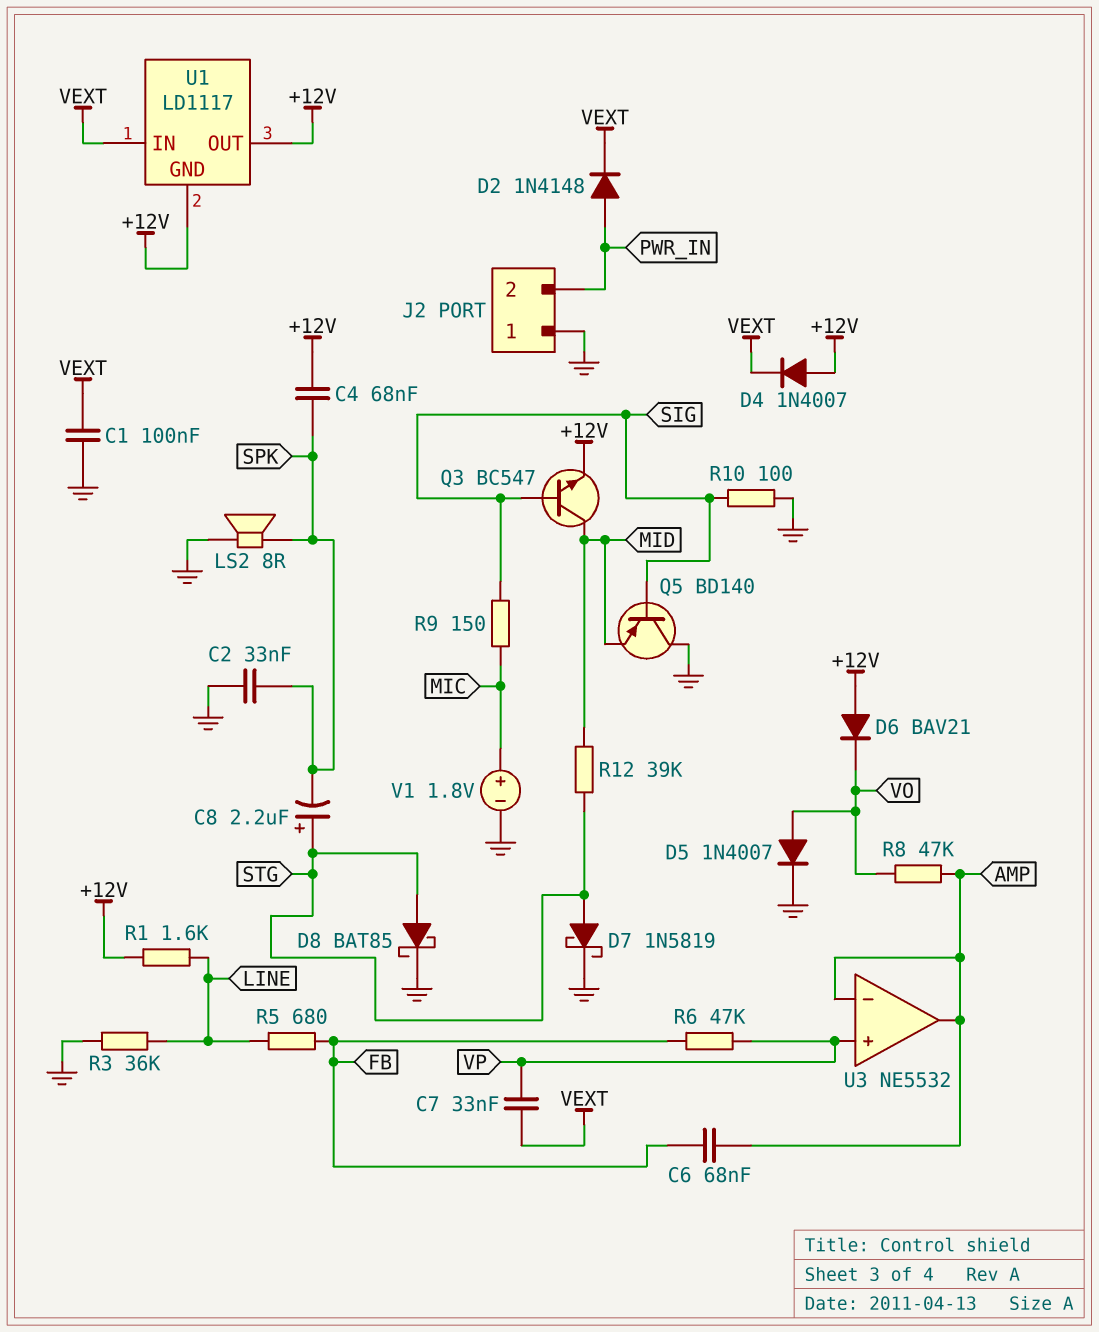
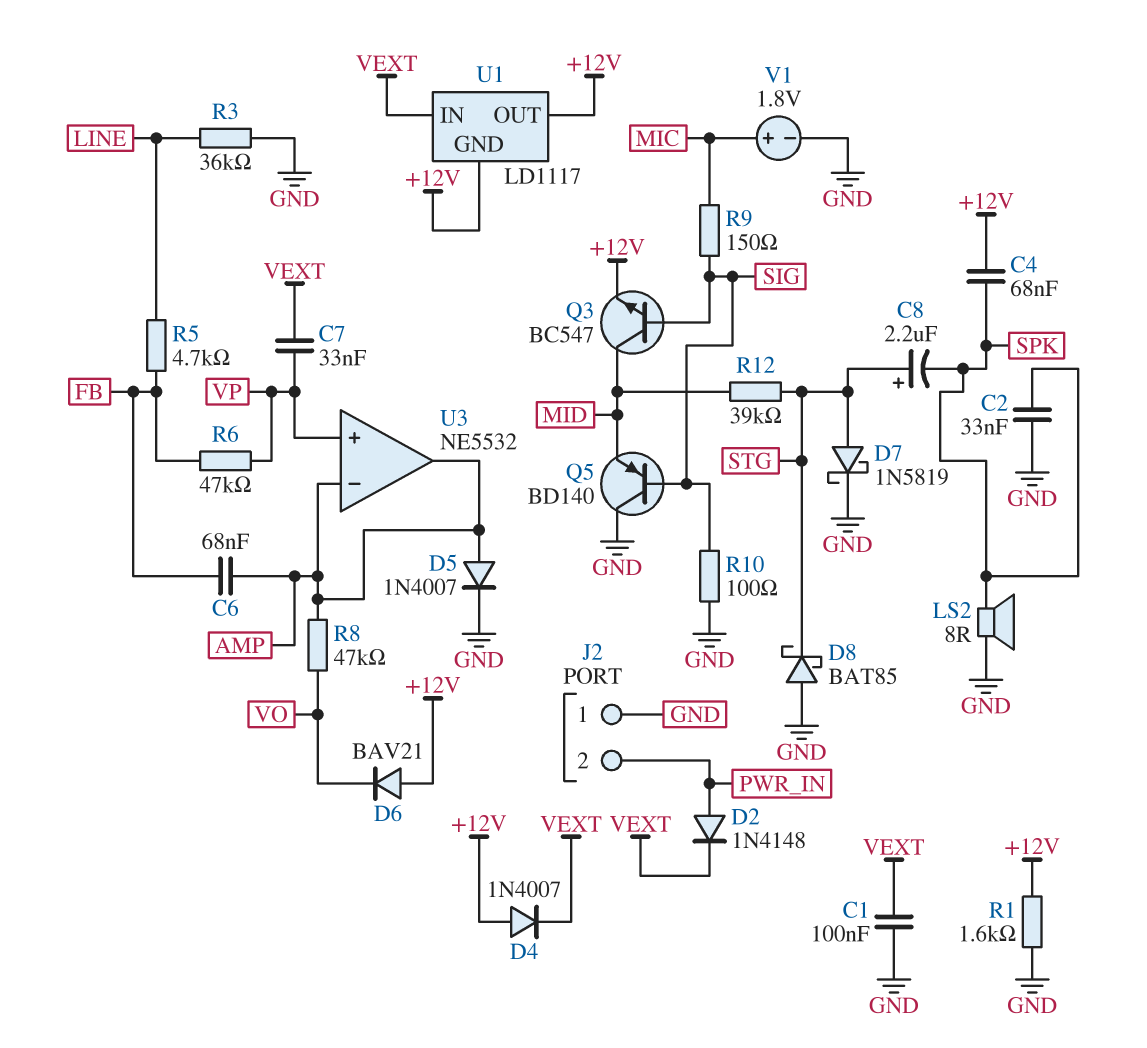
D5: diode 1N4007 (A VO, K GND) -> diode 1N4007 (A AMP, K GND)
D8: schottky BAT85 (A STG, K GND) -> schottky BAT85 (A GND, K STG)
R1: 1.6k (+12V, LINE) -> 1.6k (+12V, GND)
R5: 680 (FB, LINE) -> 4.7k (FB, LINE)

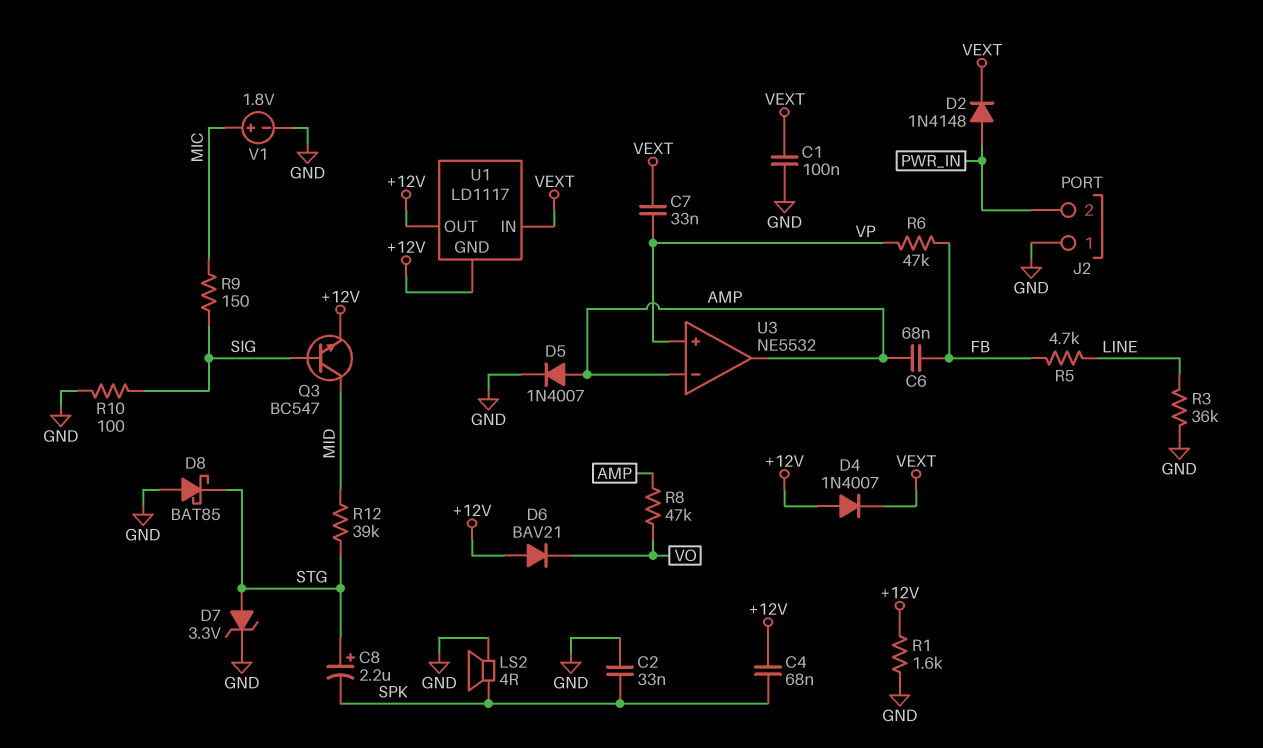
D7: schottky 1N5819 (A STG, K GND) -> zener 3.3V (A STG, K GND)
LS2: speaker 8R (GND, SPK) -> speaker 4R (GND, SPK)
Q5: PNP BD140 (B SIG, C GND, E MID) -> none

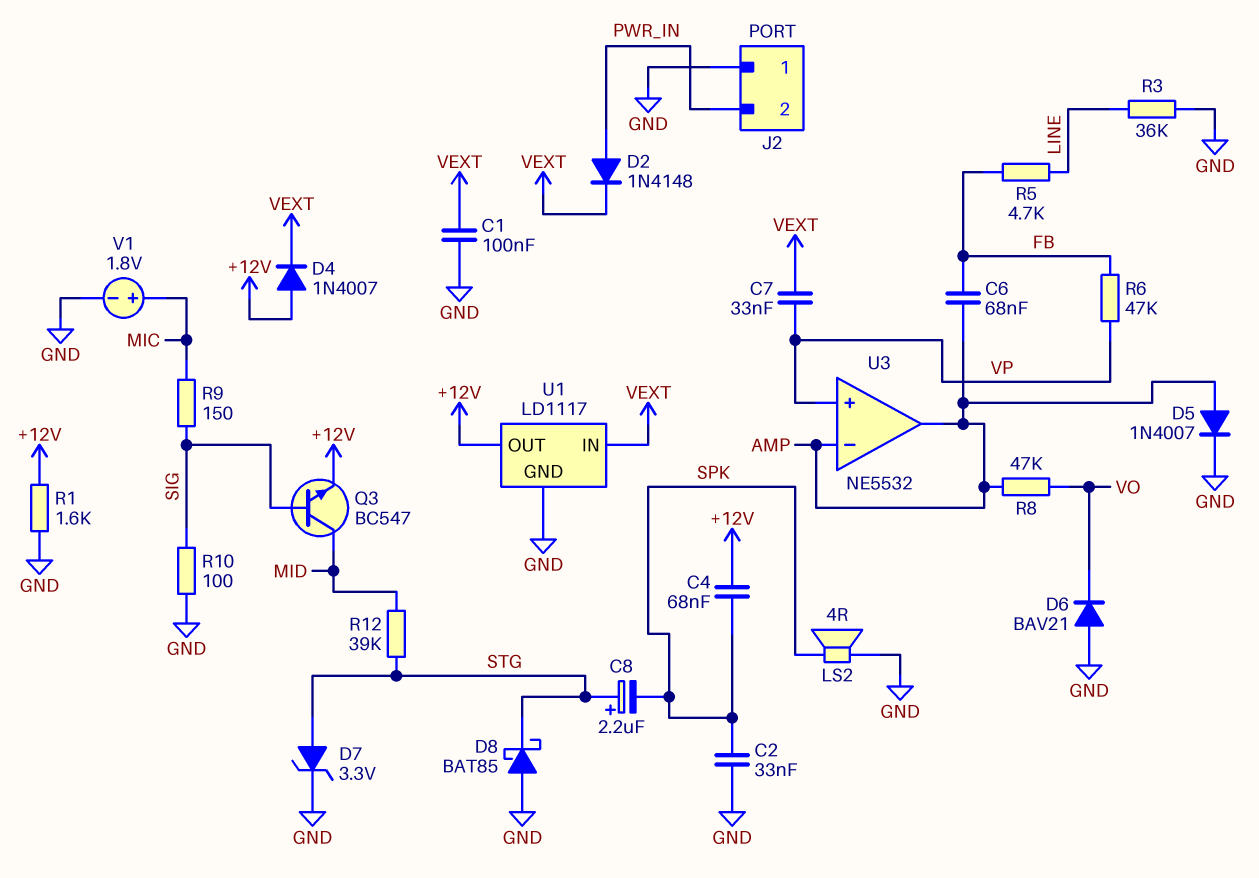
D6: diode BAV21 (A +12V, K VO) -> diode BAV21 (A GND, K VO)
U1 pin GND: +12V -> GND

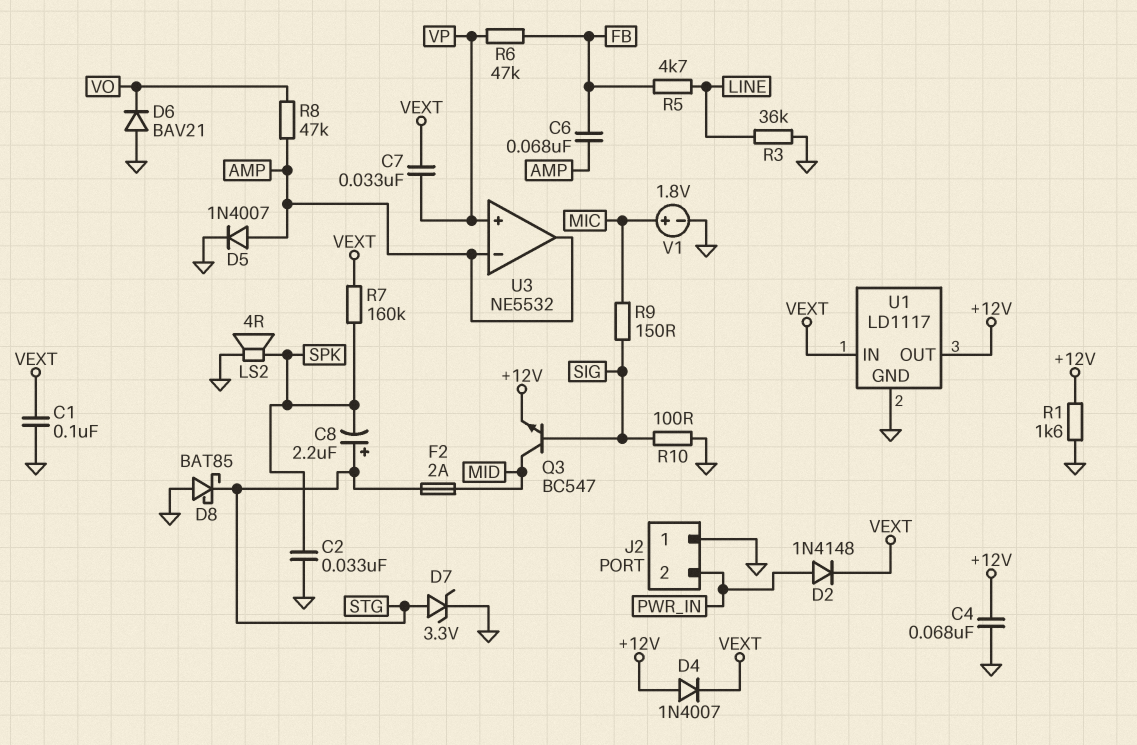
C4: 68nF (+12V, SPK) -> 68nF (+12V, GND)
F2: none -> 2A (MID, STG)
R7: none -> 160k (SPK, VEXT)
R12: 39k (MID, STG) -> none

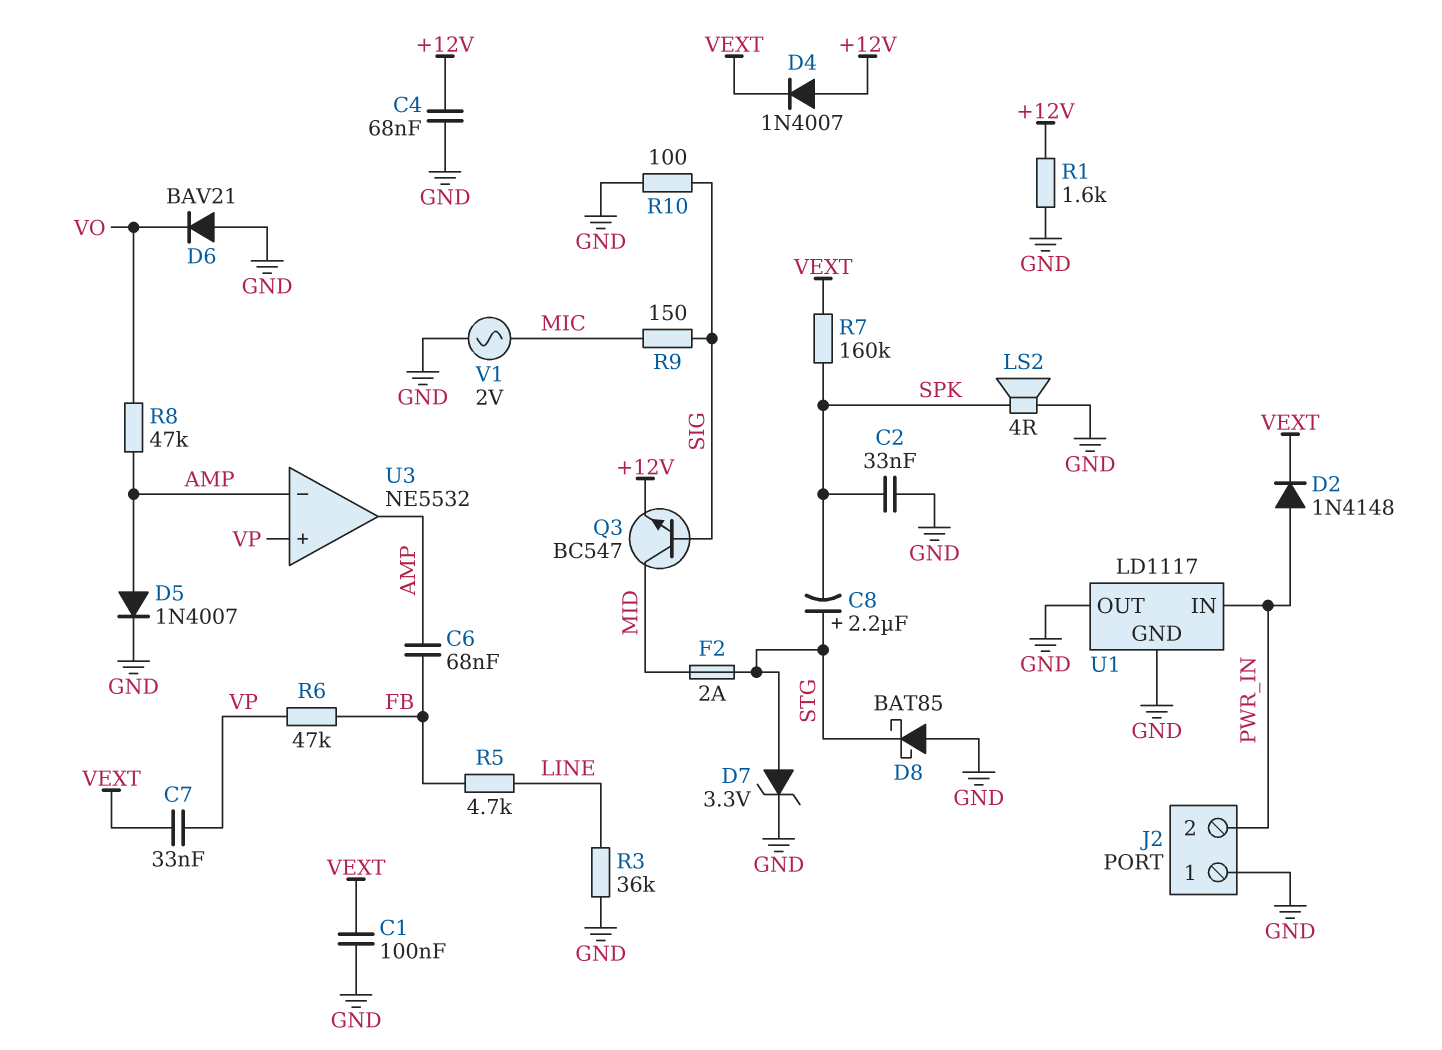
U1 pin IN: VEXT -> PWR_IN
U1 pin OUT: +12V -> GND
V1: 1.8V (plus MIC, minus GND) -> AC 2V (GND, MIC)

